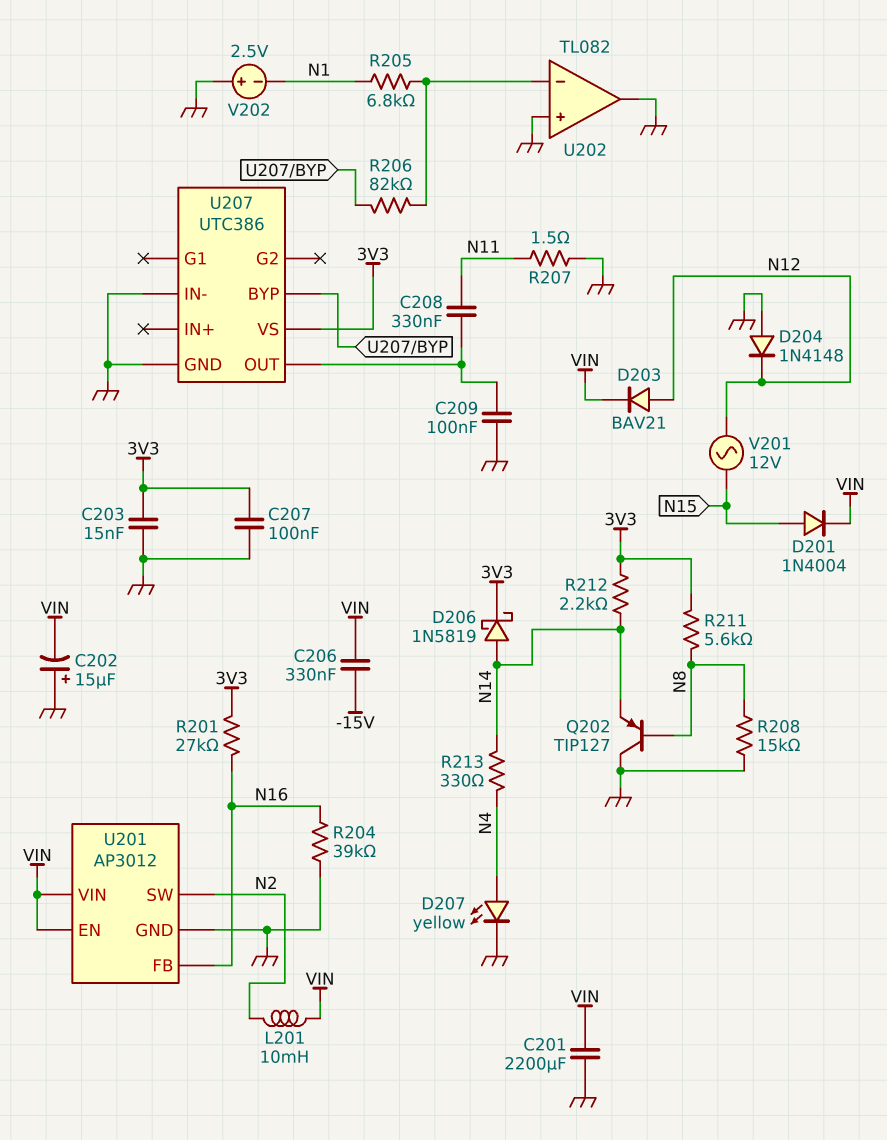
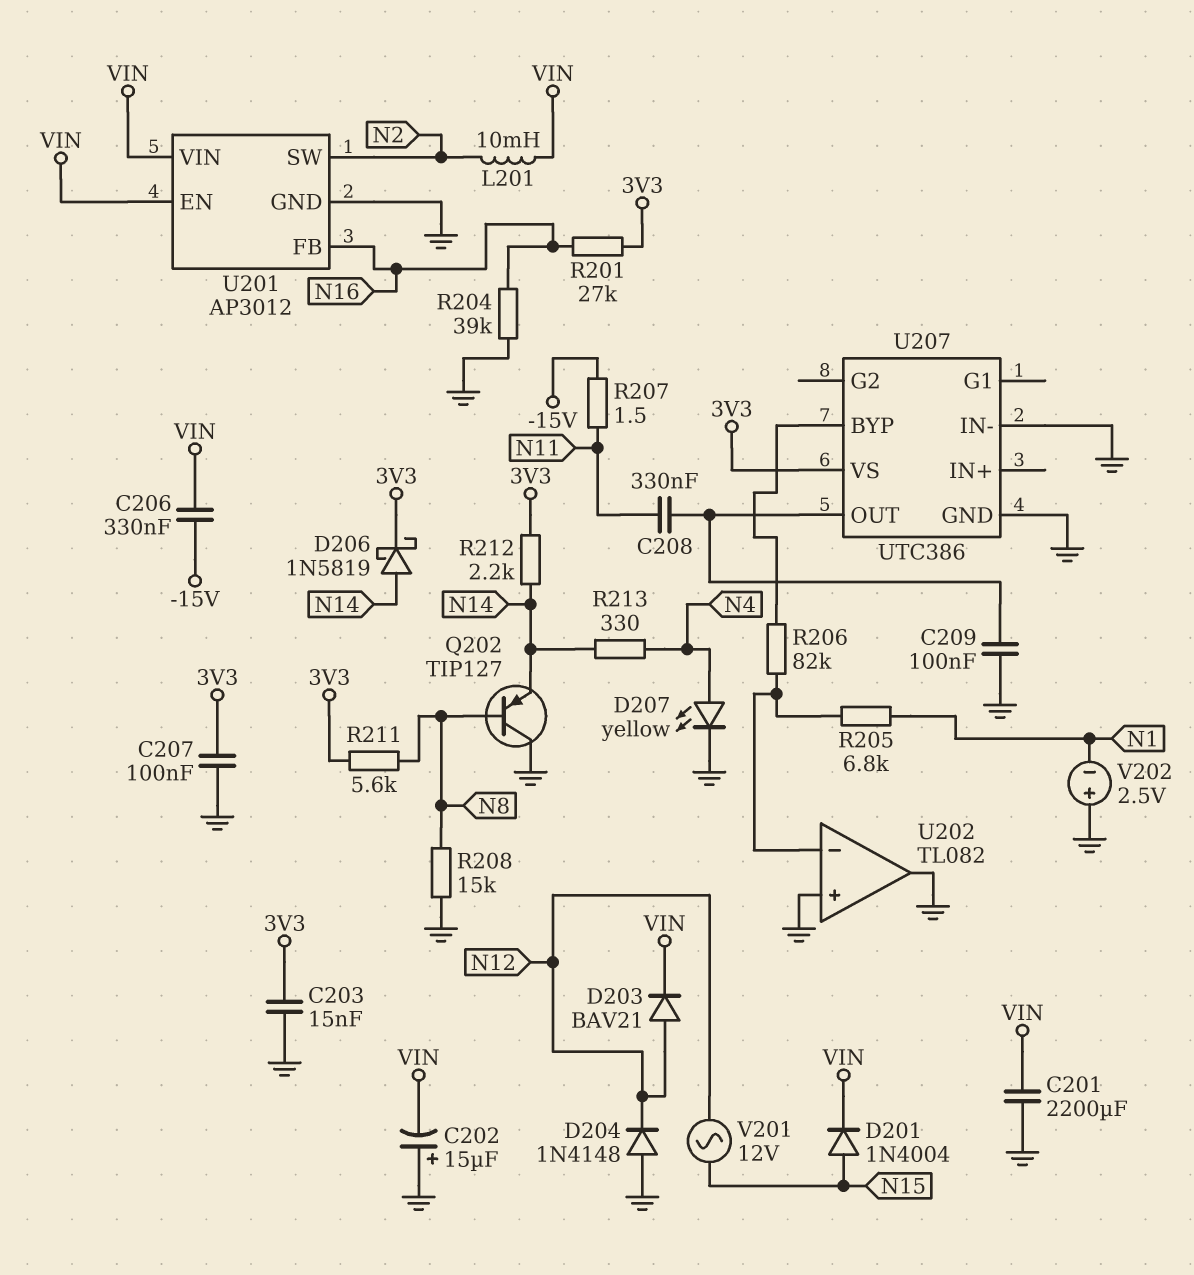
R207: 1.5 (GND, N11) -> 1.5 (-15V, N11)

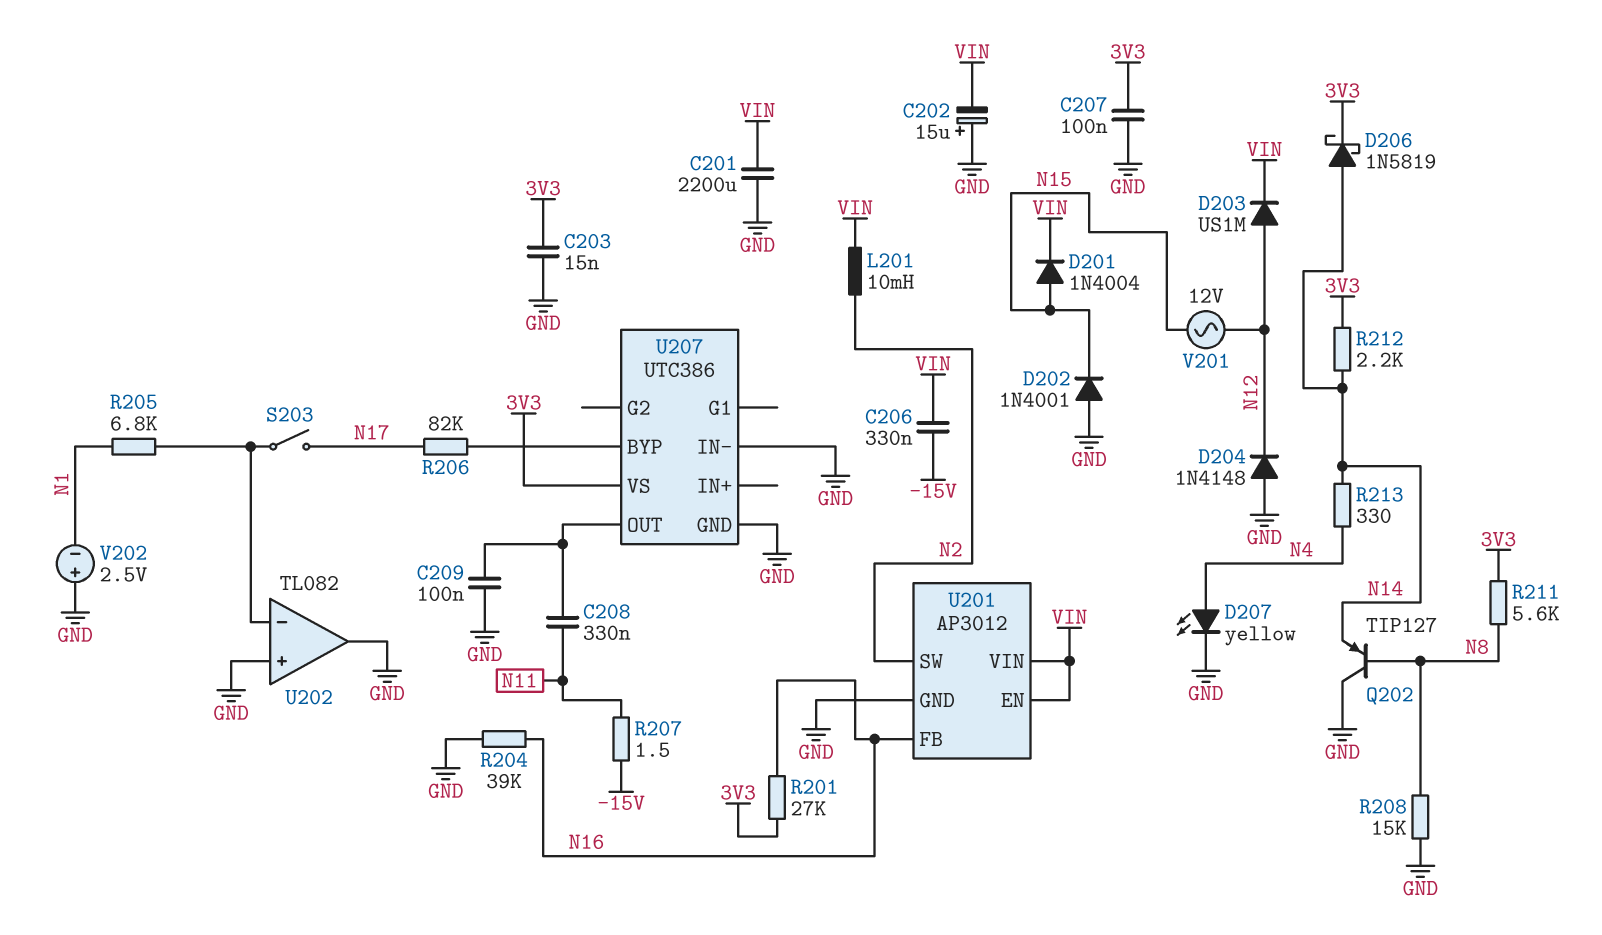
D202: none -> diode 1N4001 (A GND, K N15)
D203: diode BAV21 (A N12, K VIN) -> diode US1M (A N12, K VIN)
R206: 82k (U202/in-, U207/BYP) -> 82k (N17, U207/BYP)
S203: none -> switch (N17, U202/in-)

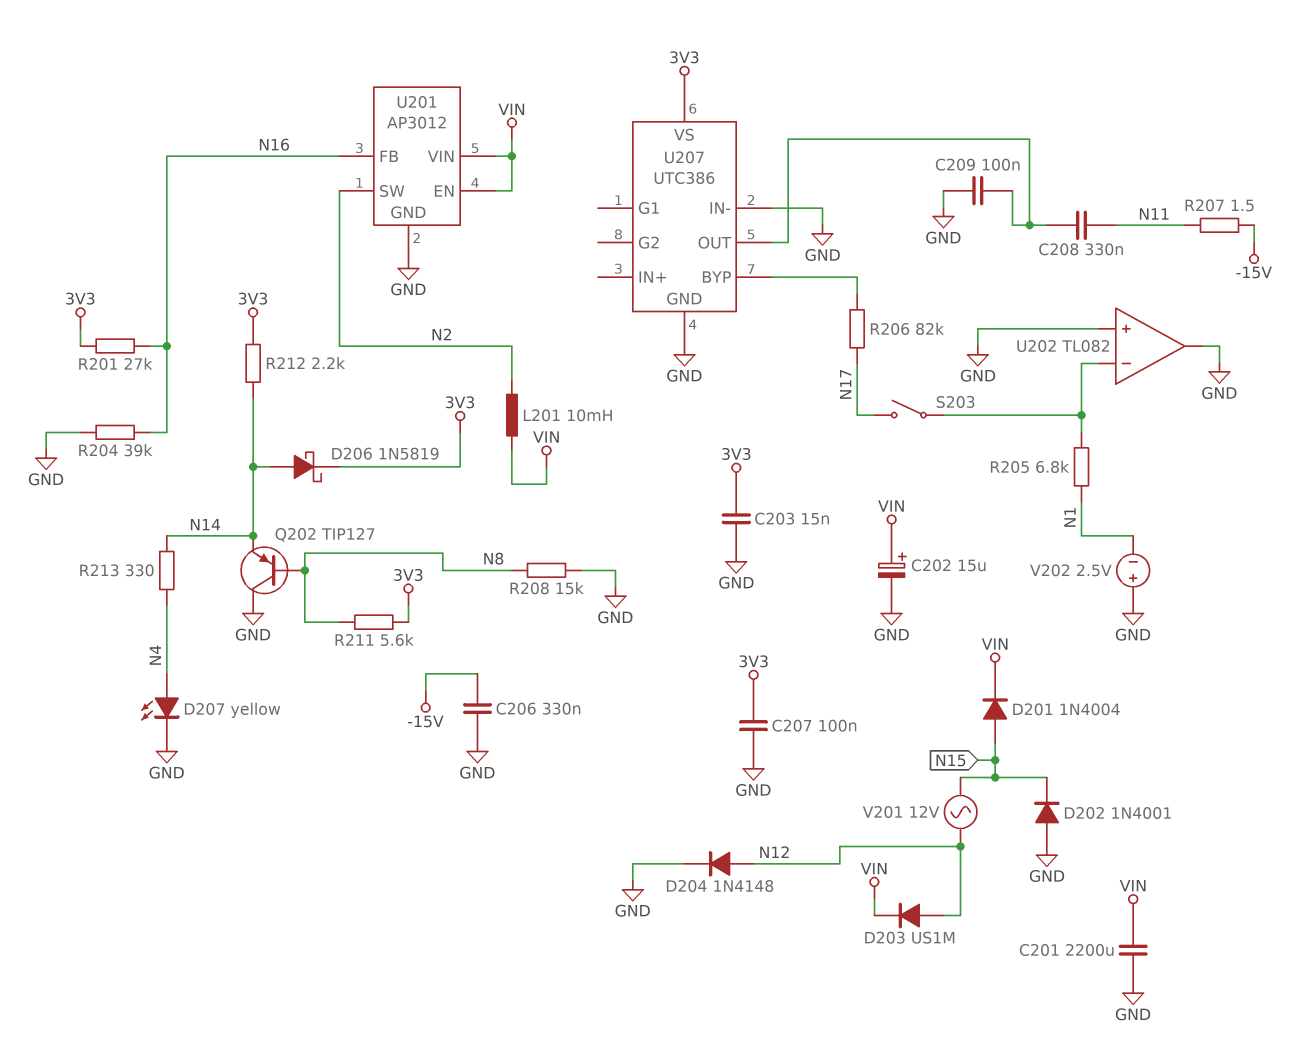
C202: 15uF (plus GND, minus VIN) -> 15uF (plus VIN, minus GND)
C206: 330nF (-15V, VIN) -> 330nF (-15V, GND)
D204: diode 1N4148 (A GND, K N12) -> diode 1N4148 (A N12, K GND)

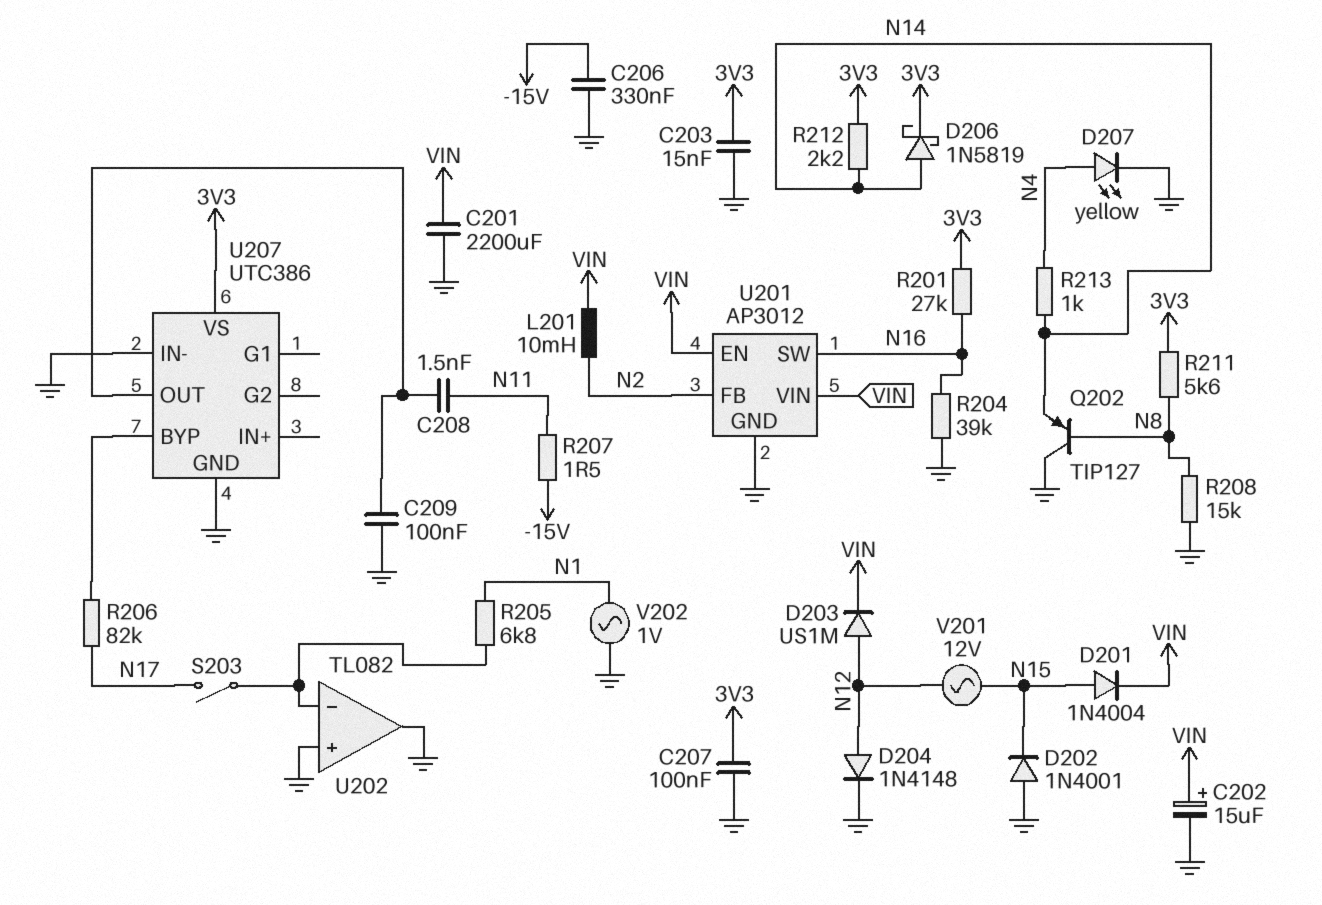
C208: 330nF (N11, U207/OUT) -> 1.5nF (N11, U207/OUT)
R213: 330 (N4, N14) -> 1k (N4, N14)
U201 pin FB: N16 -> N2
U201 pin SW: N2 -> N16
V202: 2.5V (plus GND, minus N1) -> AC 1V (GND, N1)

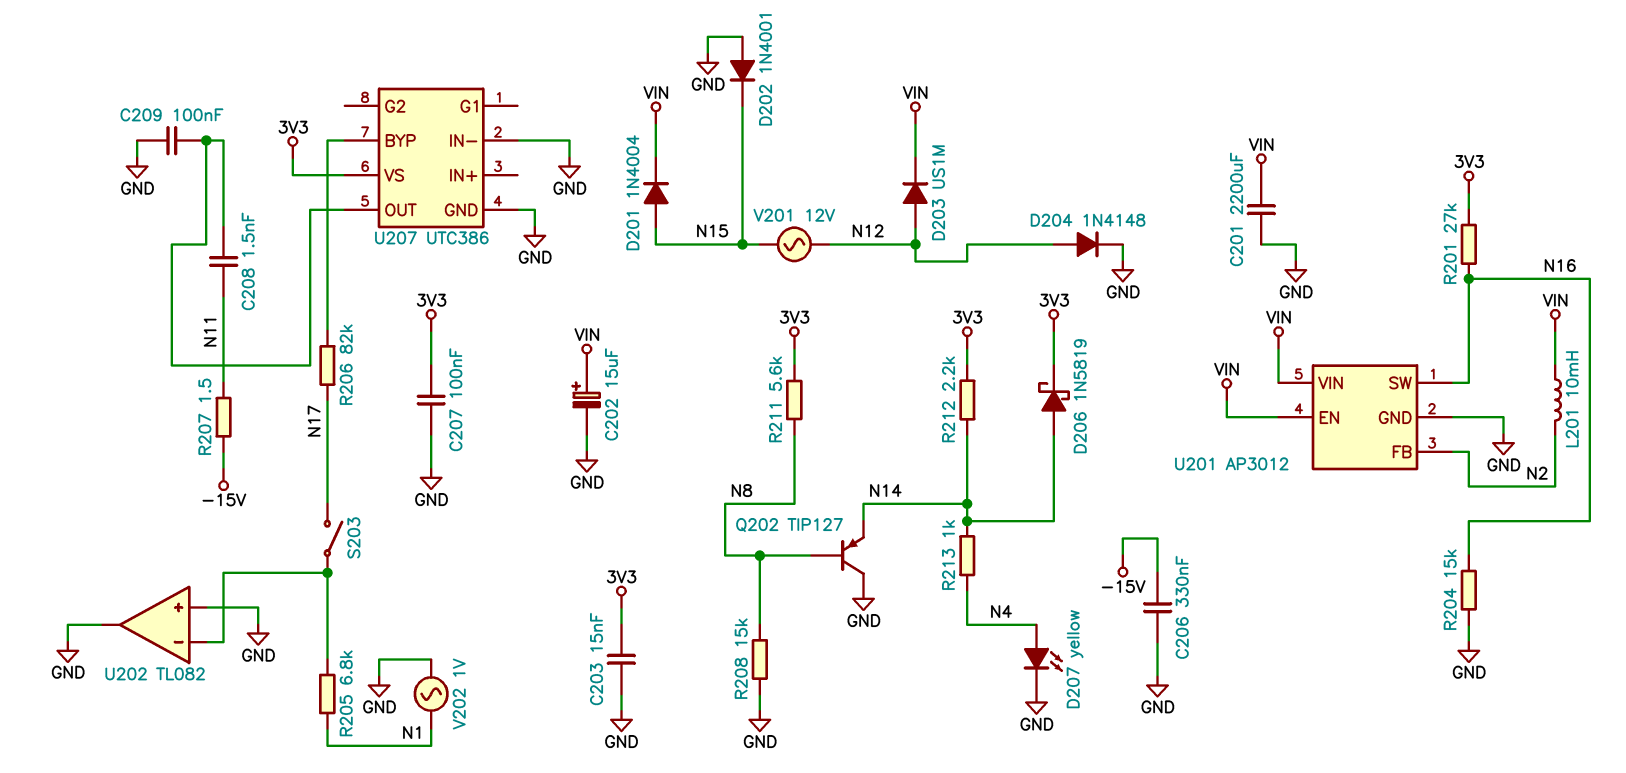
R204: 39k (GND, N16) -> 15k (GND, N16)

